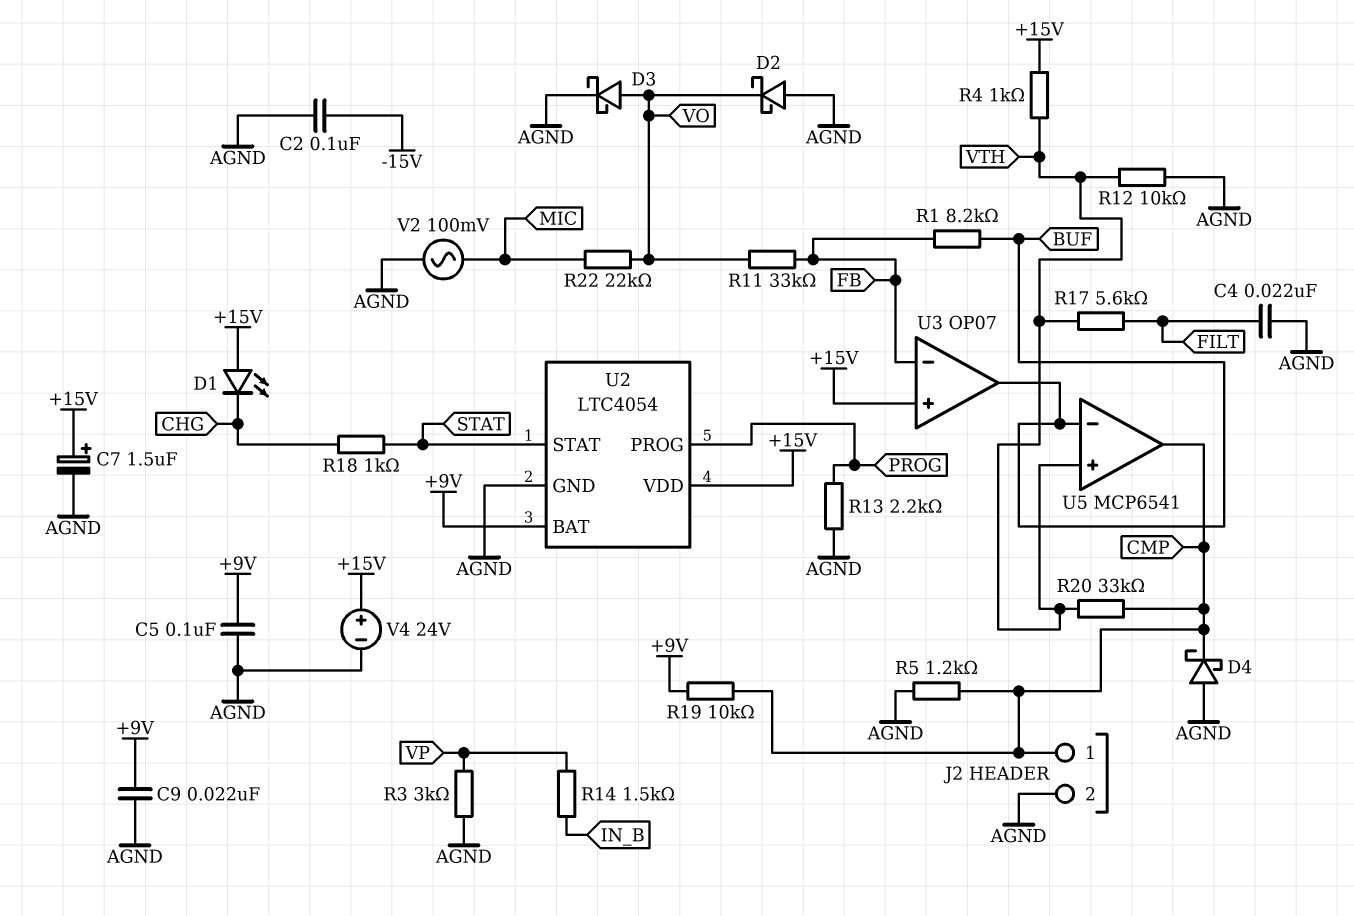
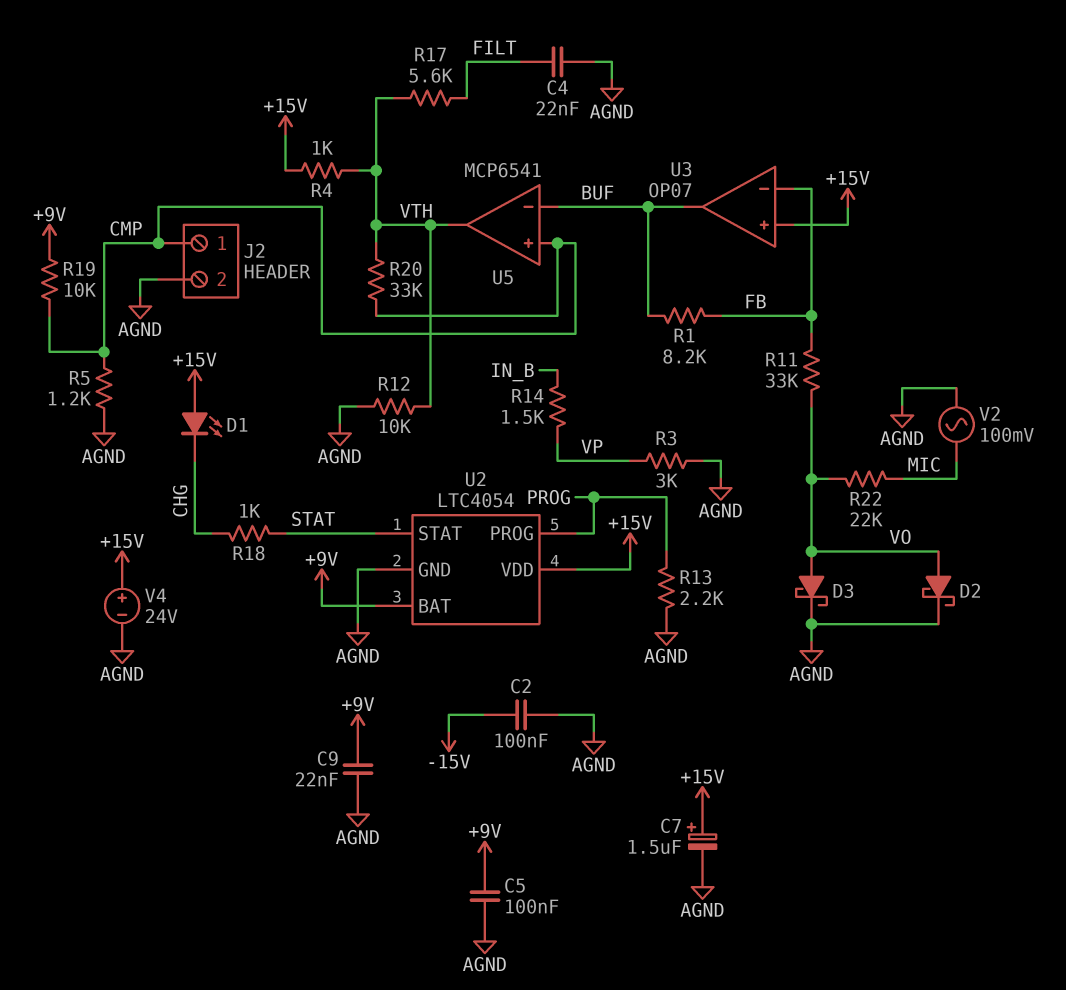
D2: schottky (A AGND, K VO) -> schottky (A VO, K AGND)
D4: schottky (A AGND, K CMP) -> none
U5 pin in+: VTH -> CMP
U5 pin out: CMP -> VTH

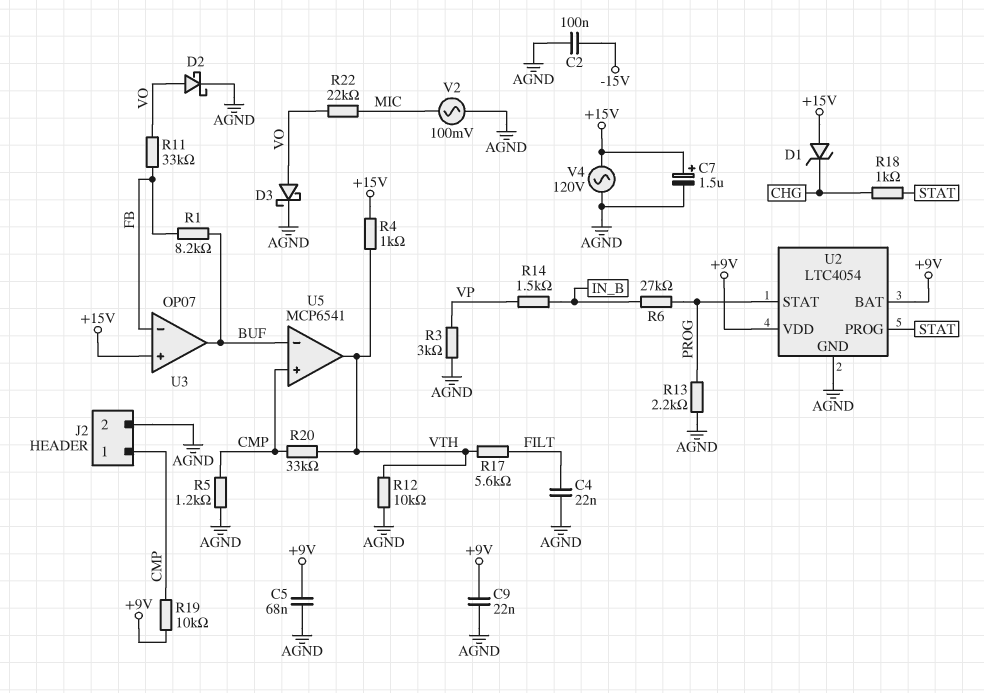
C5: 100nF (+9V, AGND) -> 68nF (+9V, AGND)
D1: LED (A +15V, K CHG) -> zener (A +15V, K CHG)
R6: none -> 27k (IN_B, PROG)
U2 pin PROG: PROG -> STAT
U2 pin STAT: STAT -> PROG
U2 pin VDD: +15V -> +9V
V4: 24V (plus +15V, minus AGND) -> AC 120V (+15V, AGND)

